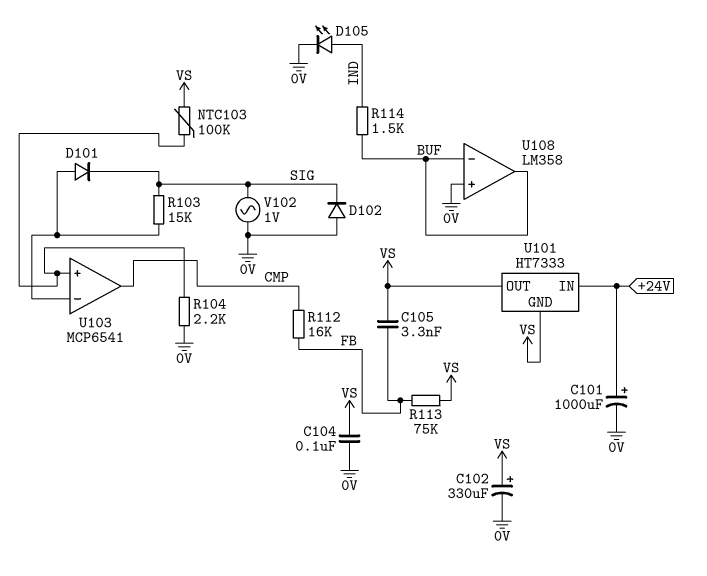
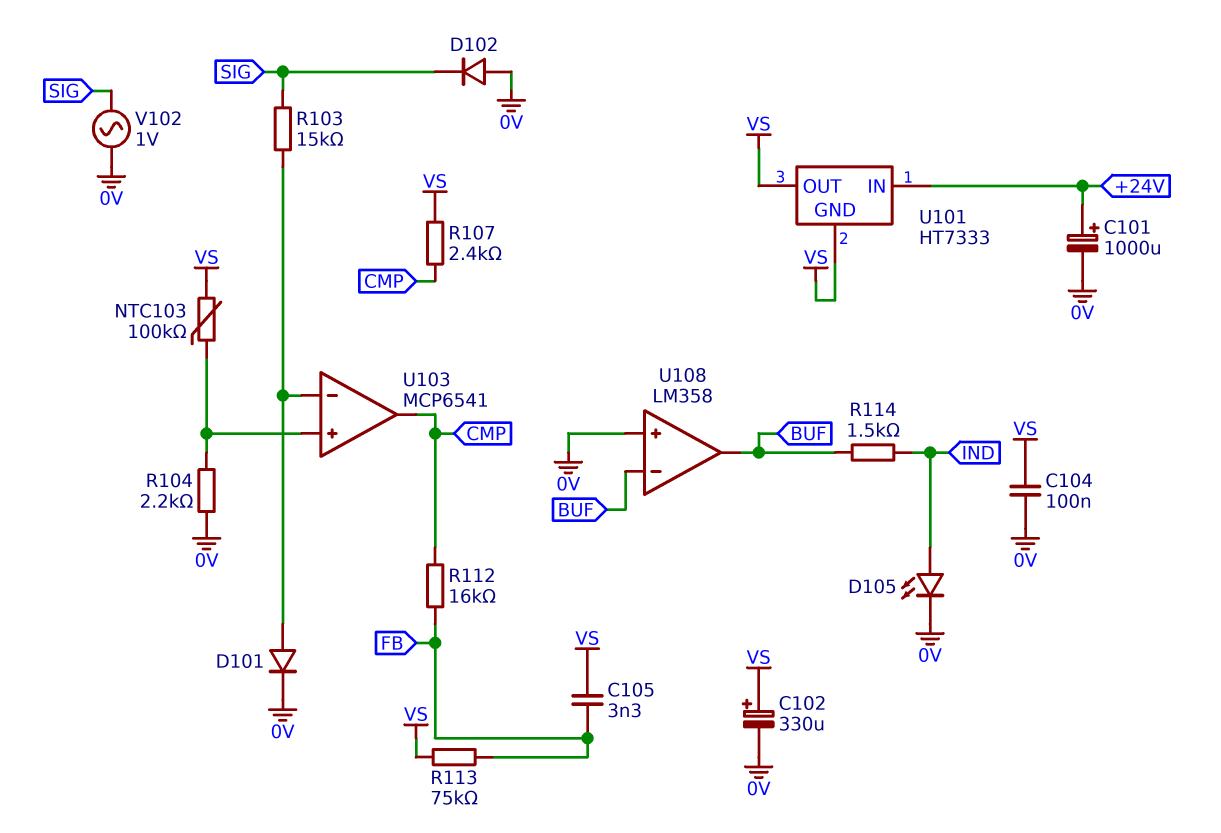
D101: diode (A U103/in-, K SIG) -> diode (A U103/in-, K 0V)
R107: none -> 2.4k (CMP, VS)

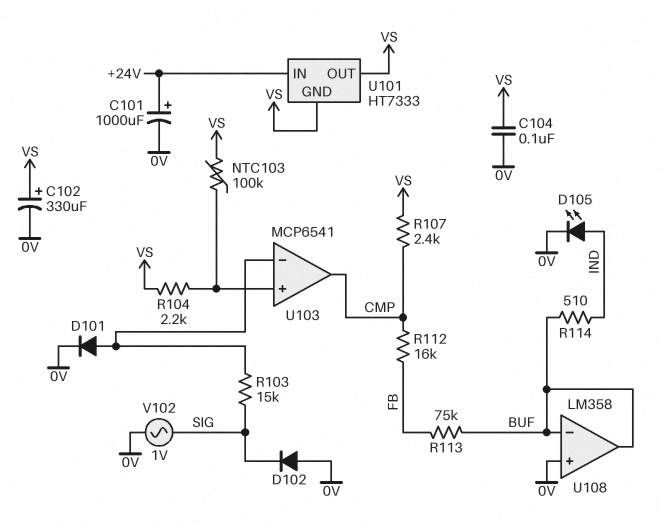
C105: 3.3nF (FB, VS) -> none
R104: 2.2k (0V, U103/in+) -> 2.2k (U103/in+, VS)
R113: 75k (FB, VS) -> 75k (BUF, FB)
R114: 1.5k (BUF, IND) -> 510 (BUF, IND)

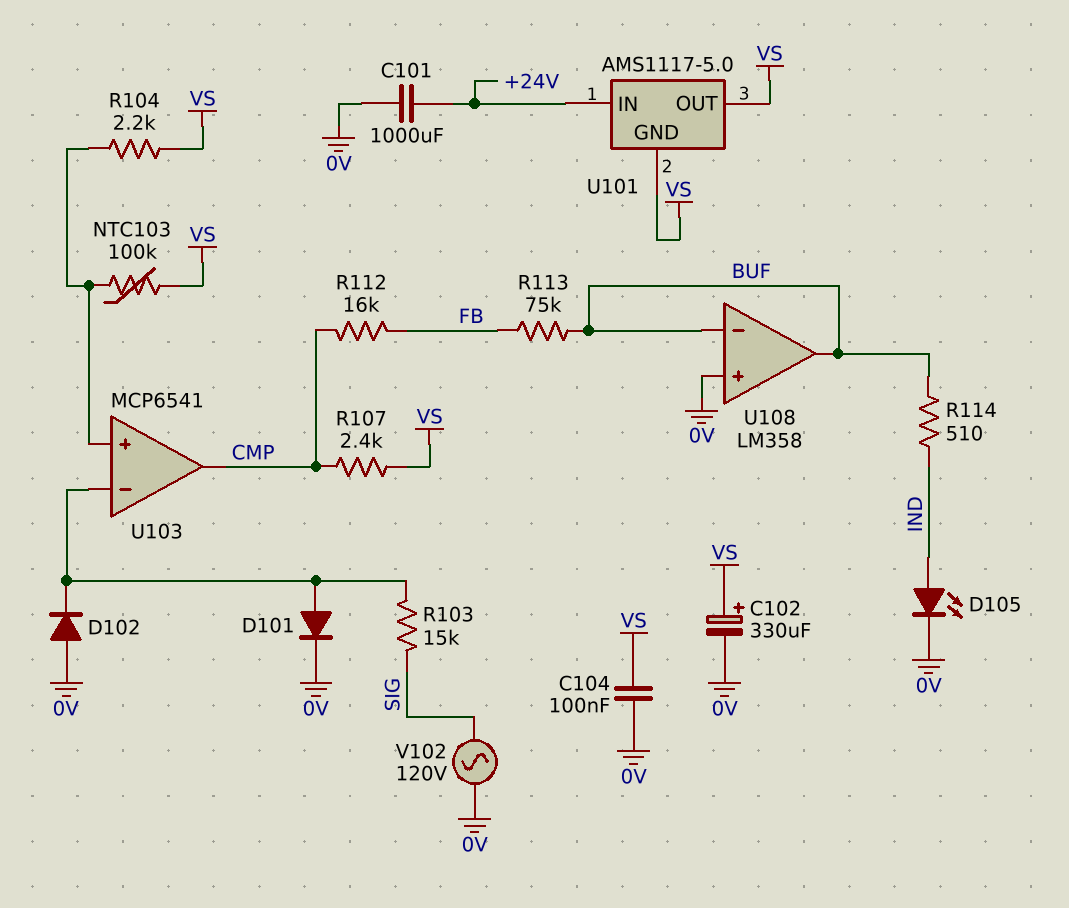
C101: 1000uF (plus +24V, minus 0V) -> 1000uF (+24V, 0V)
D102: diode (A 0V, K SIG) -> diode (A 0V, K U103/in-)
U101: HT7333 -> AMS1117-5.0
V102: AC 1V (0V, SIG) -> AC 120V (0V, SIG)

